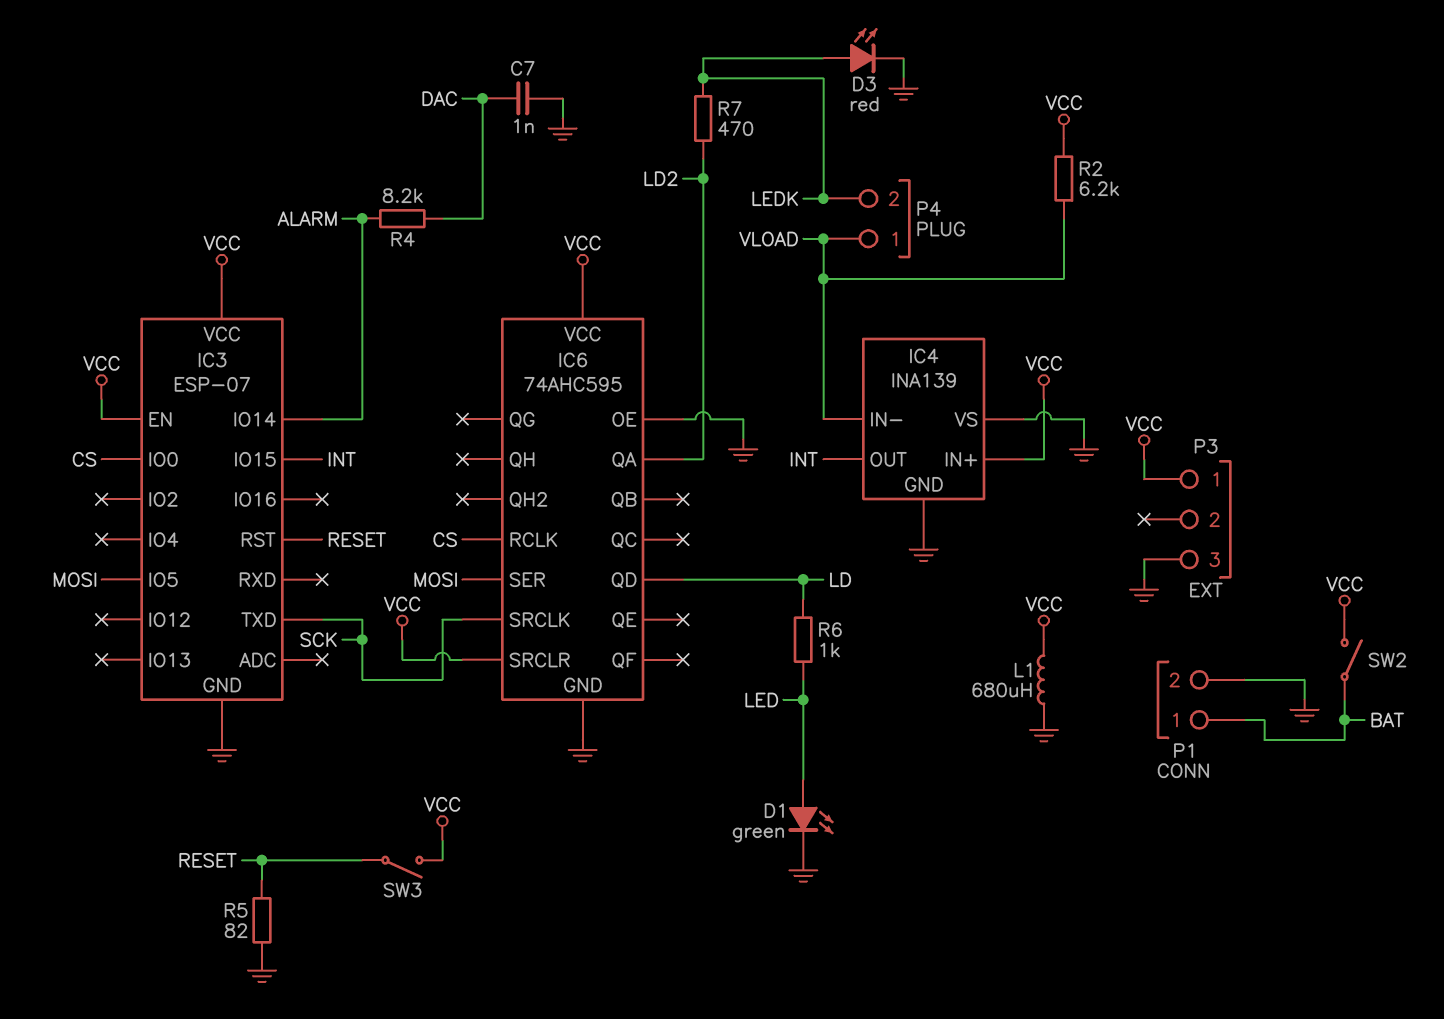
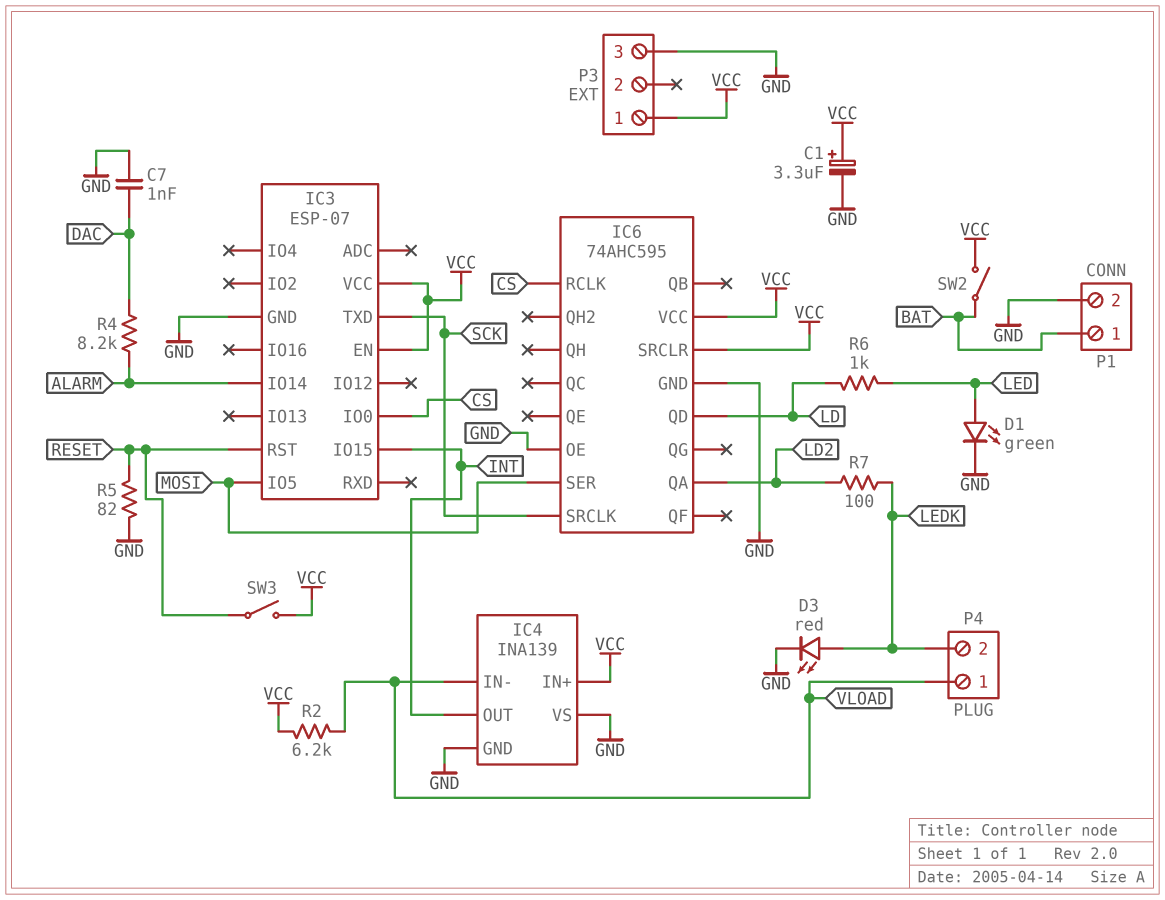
C1: none -> 3.3uF (plus VCC, minus GND)
L1: 680uH (GND, VCC) -> none
R7: 470 (LD2, LEDK) -> 100 (LD2, LEDK)

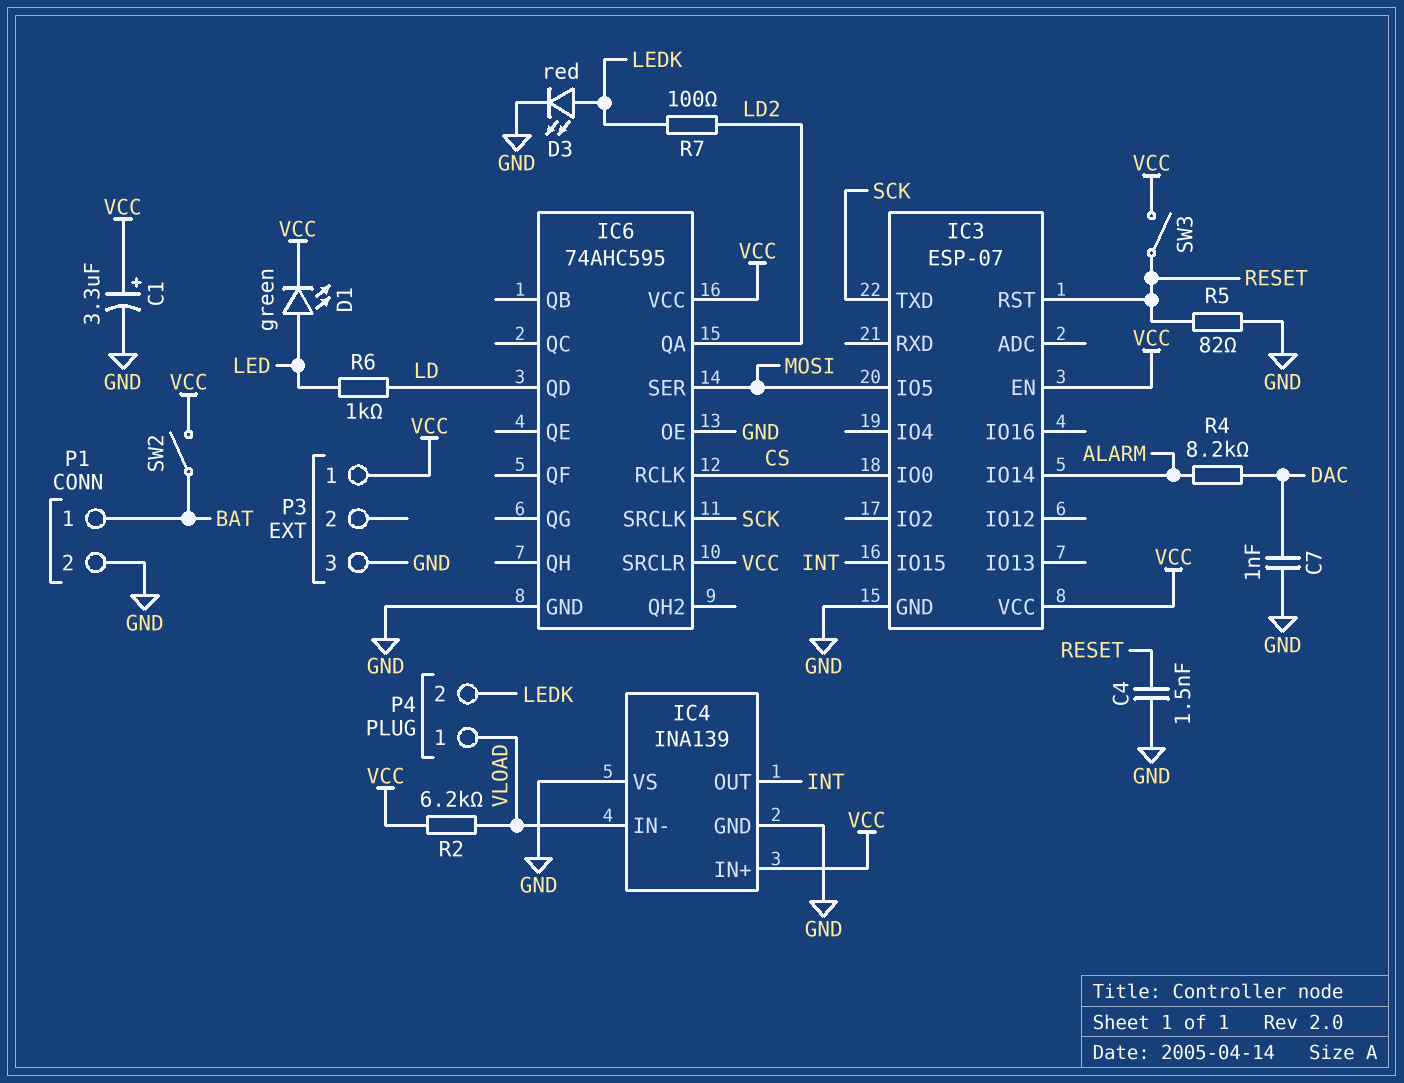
C4: none -> 1.5nF (GND, RESET)
D1: LED green (A LED, K GND) -> LED green (A LED, K VCC)

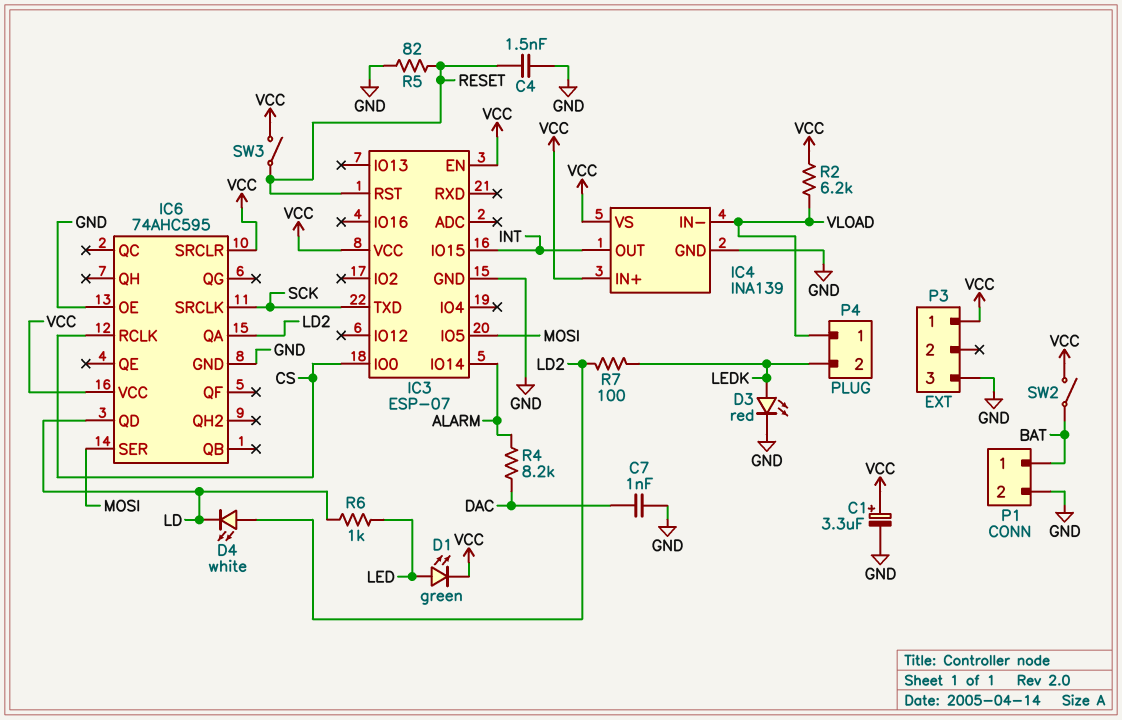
D4: none -> LED white (A LD2, K LD)
IC4 pin VS: GND -> VCC

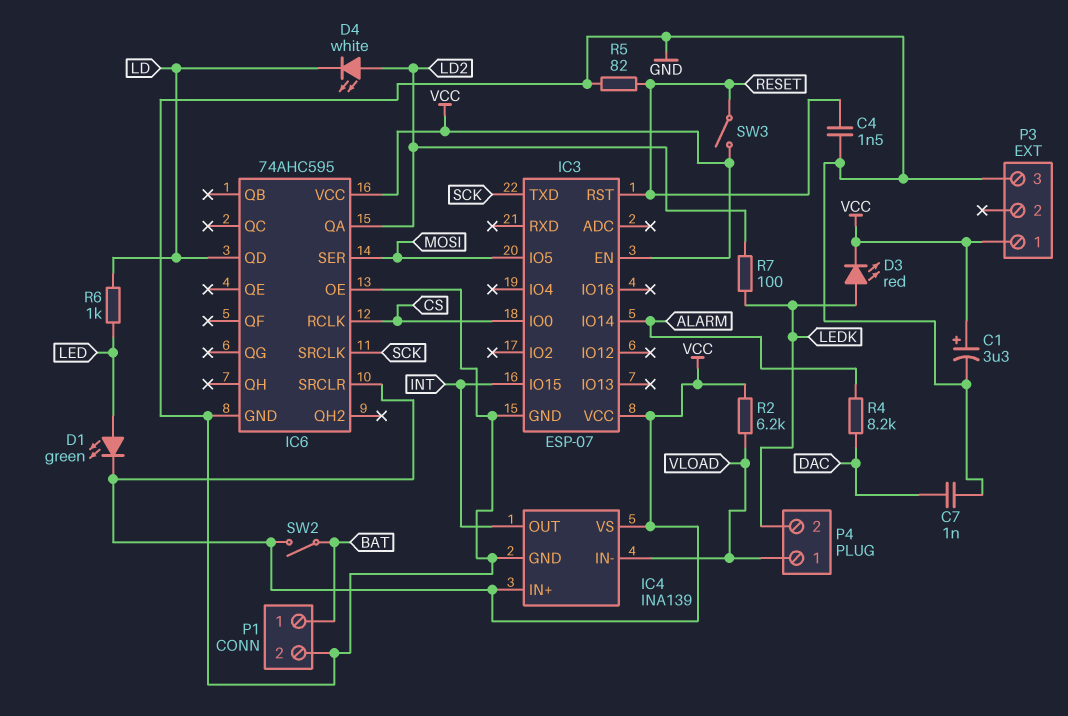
D3: LED red (A LEDK, K GND) -> LED red (A LEDK, K VCC)

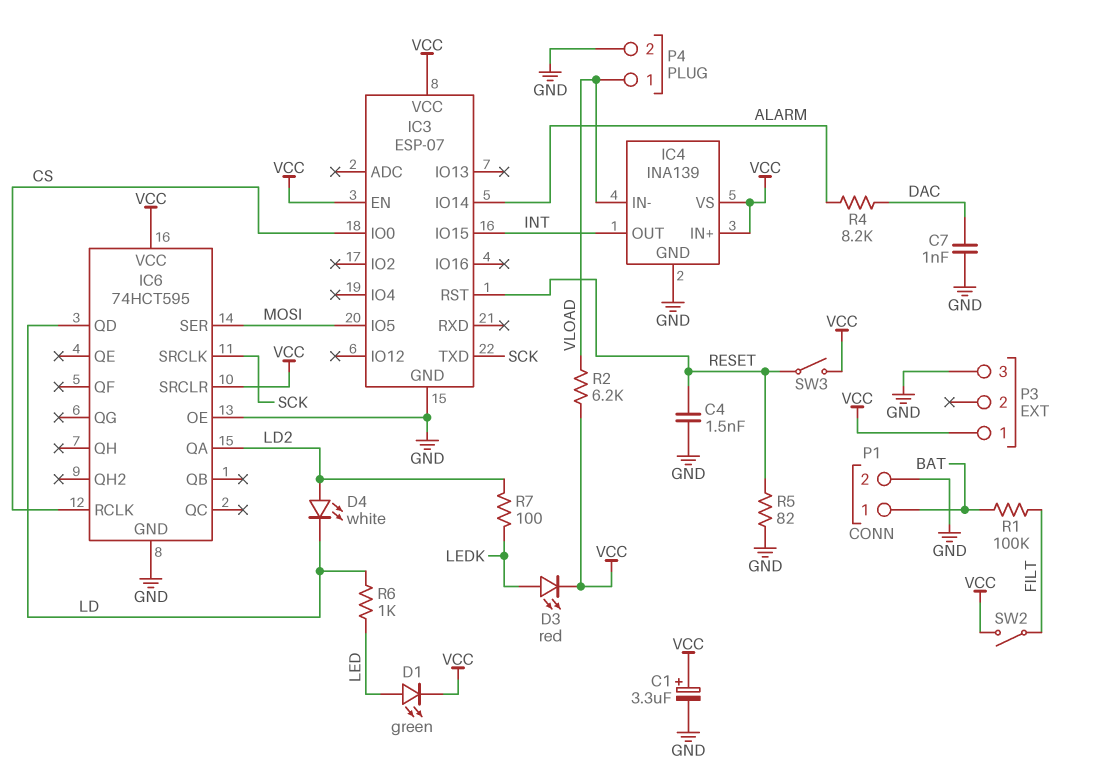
IC6: 74AHC595 -> 74HCT595
P4 pin 2: LEDK -> GND
R1: none -> 100k (BAT, FILT)
SW2: switch (BAT, VCC) -> switch (FILT, VCC)

